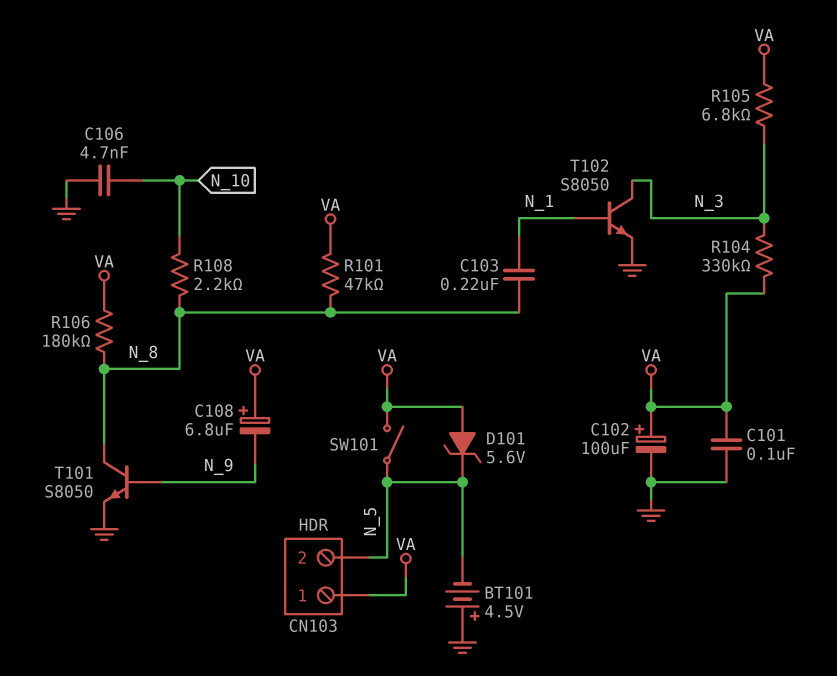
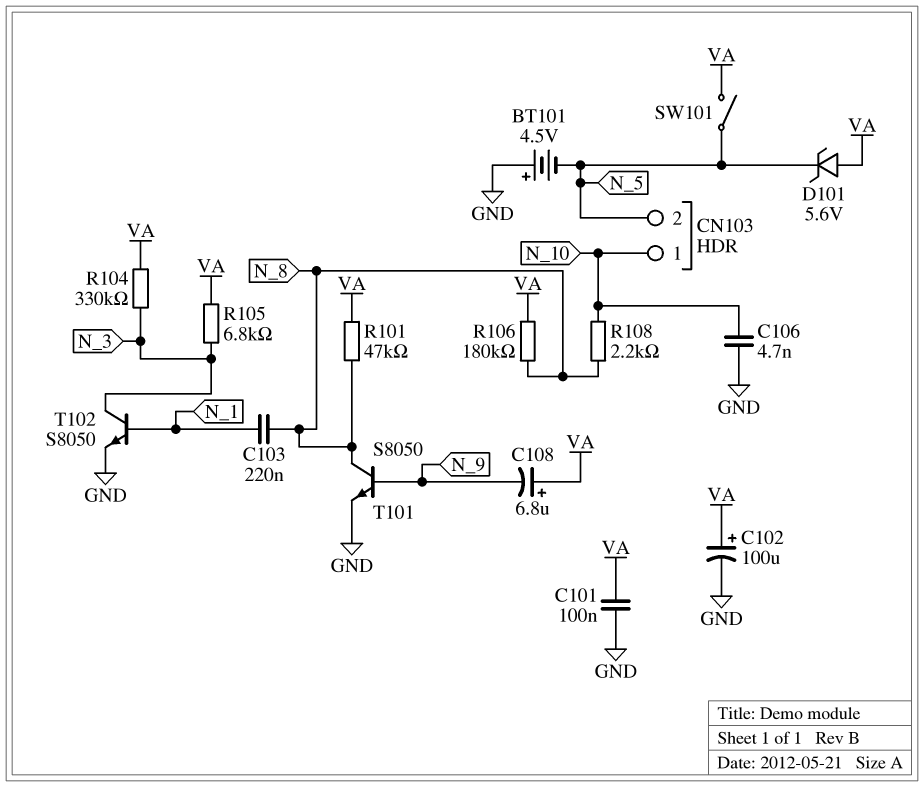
CN103 pin 1: VA -> N_10

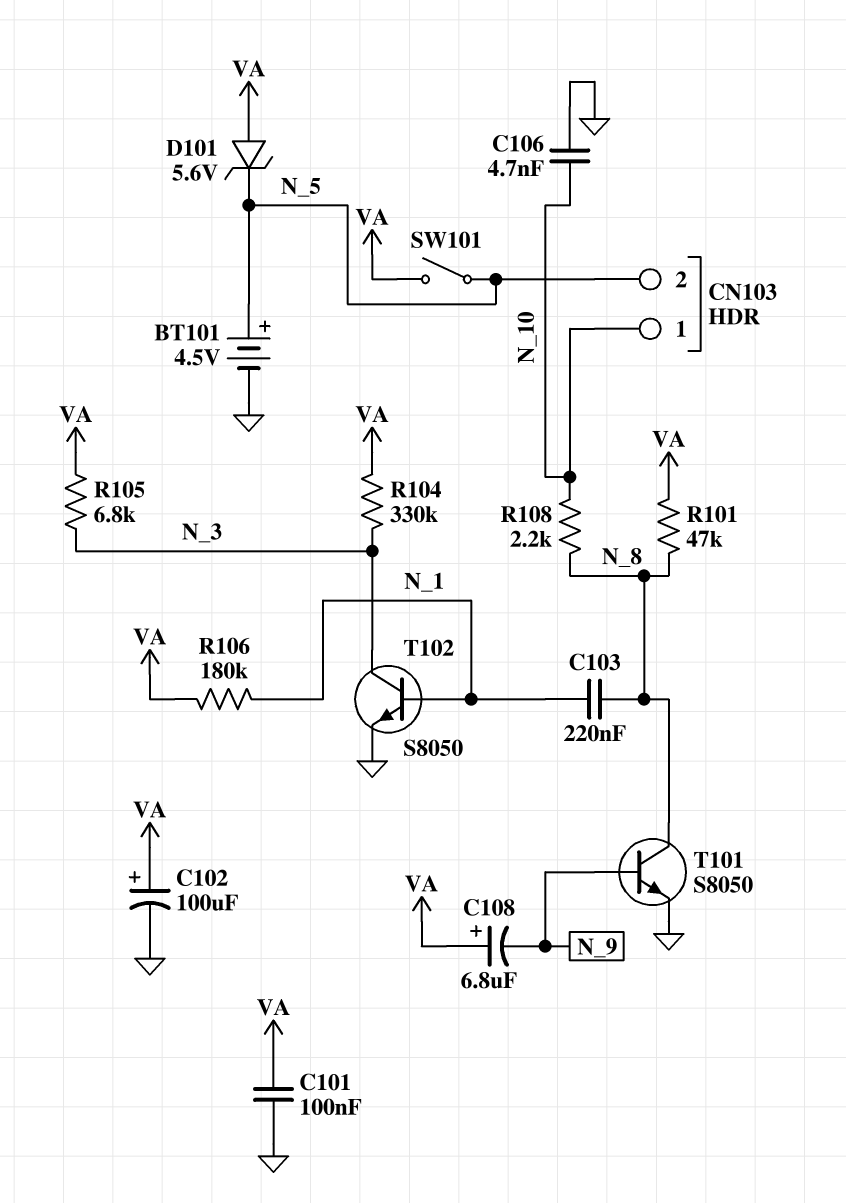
BT101: 4.5V (plus GND, minus N_5) -> 4.5V (plus N_5, minus GND)
R106: 180k (N_8, VA) -> 180k (N_1, VA)

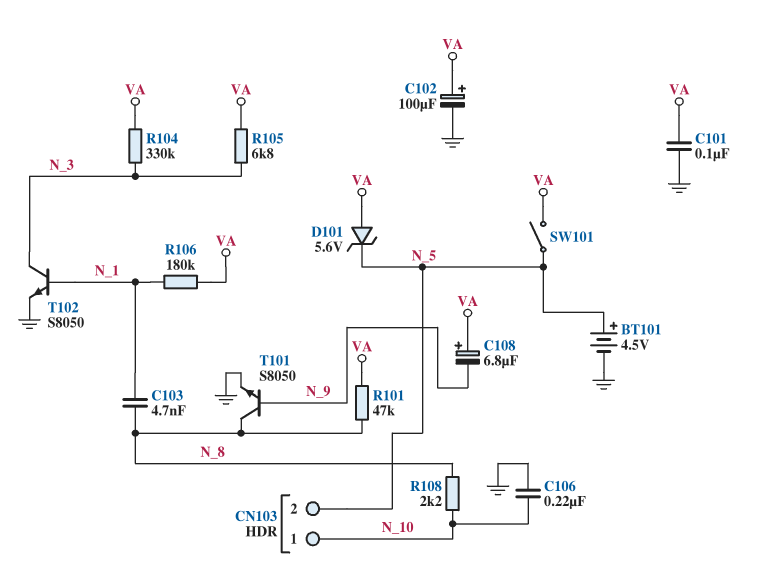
C103: 220nF (N_1, N_8) -> 4.7nF (N_1, N_8)
C106: 4.7nF (GND, N_10) -> 220nF (GND, N_10)

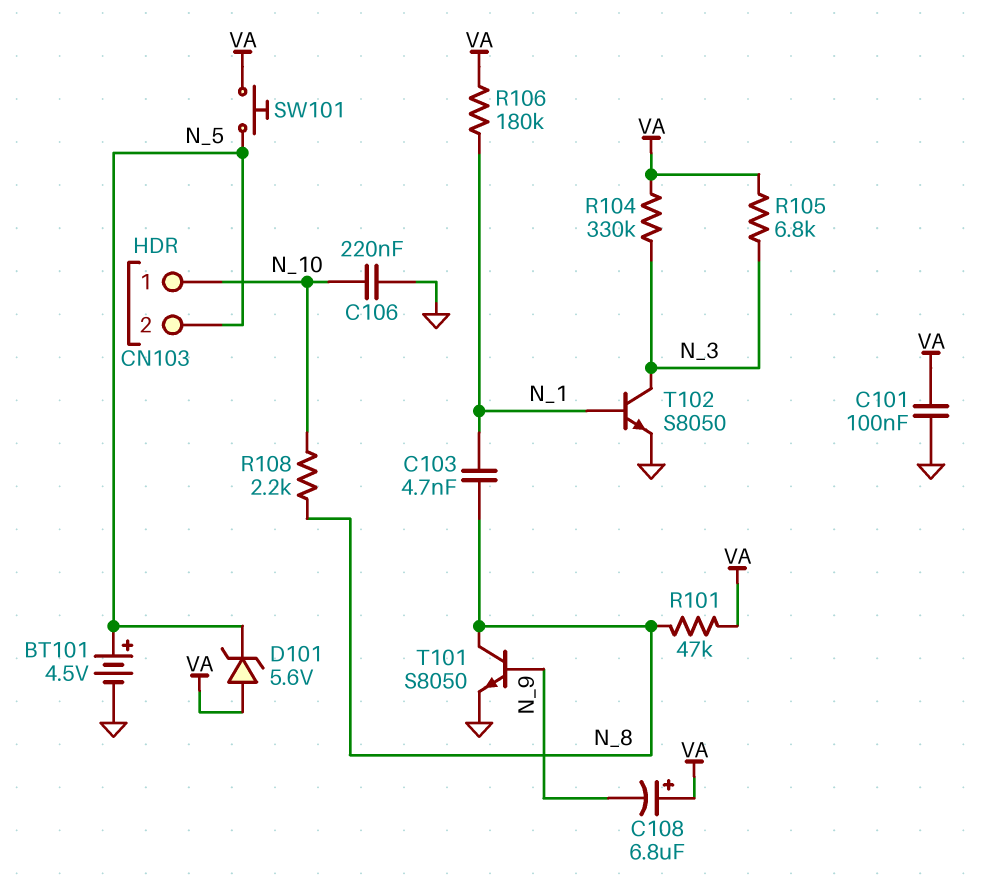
C102: 100uF (plus VA, minus GND) -> none
SW101: switch (N_5, VA) -> button (N_5, VA)

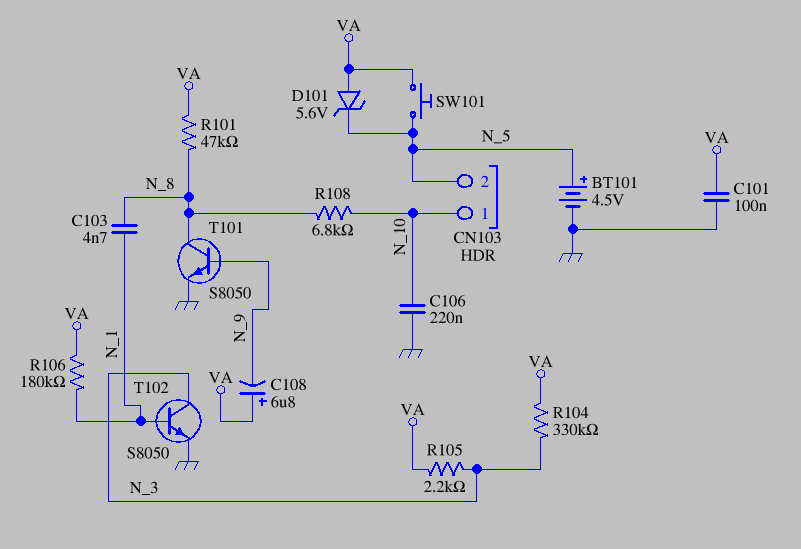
R105: 6.8k (N_3, VA) -> 2.2k (N_3, VA)
R108: 2.2k (N_8, N_10) -> 6.8k (N_8, N_10)

